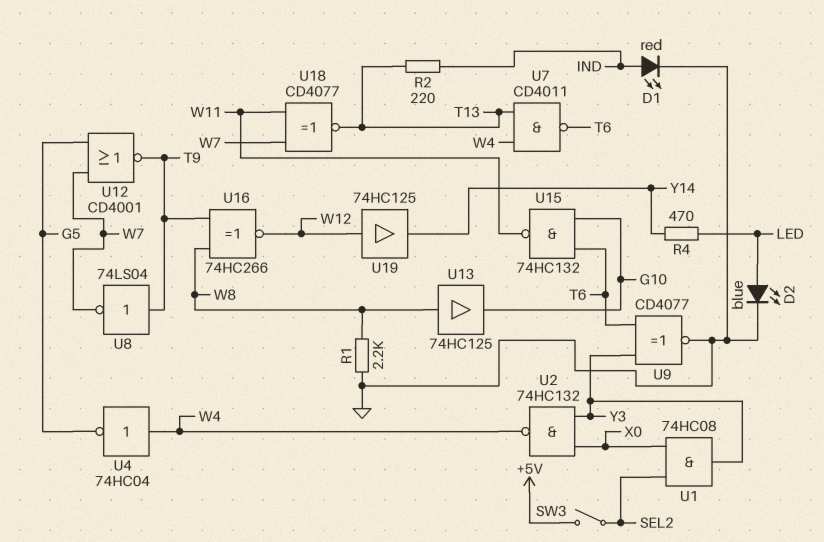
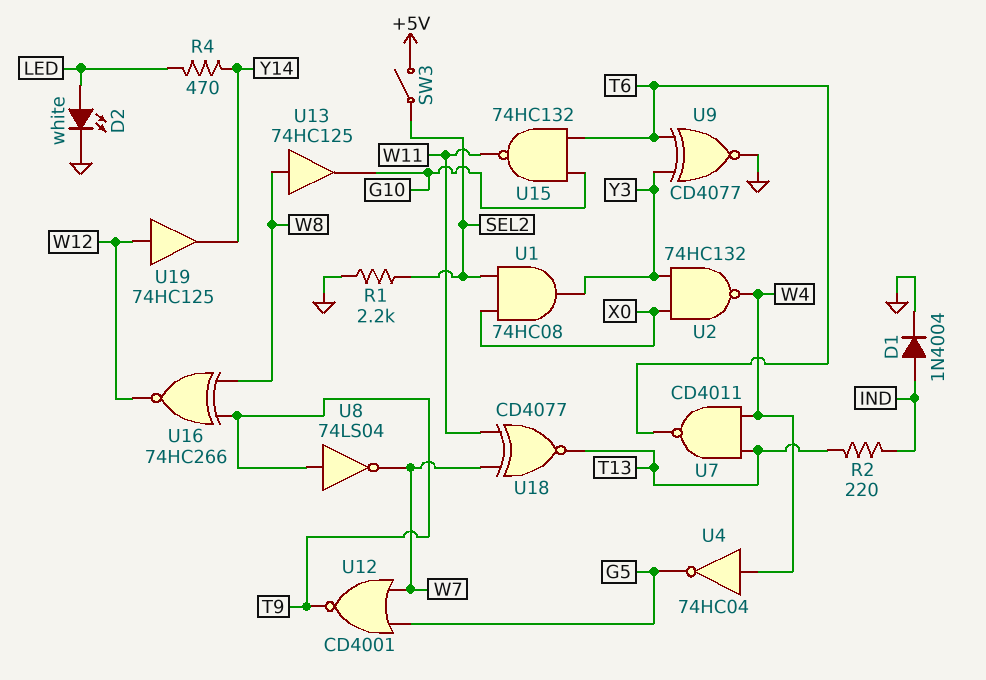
D1: LED red (A IND, K GND) -> diode 1N4004 (A IND, K GND)
D2: LED blue (A LED, K GND) -> LED white (A LED, K GND)
R1: 2.2k (GND, W8) -> 2.2k (GND, SEL2)

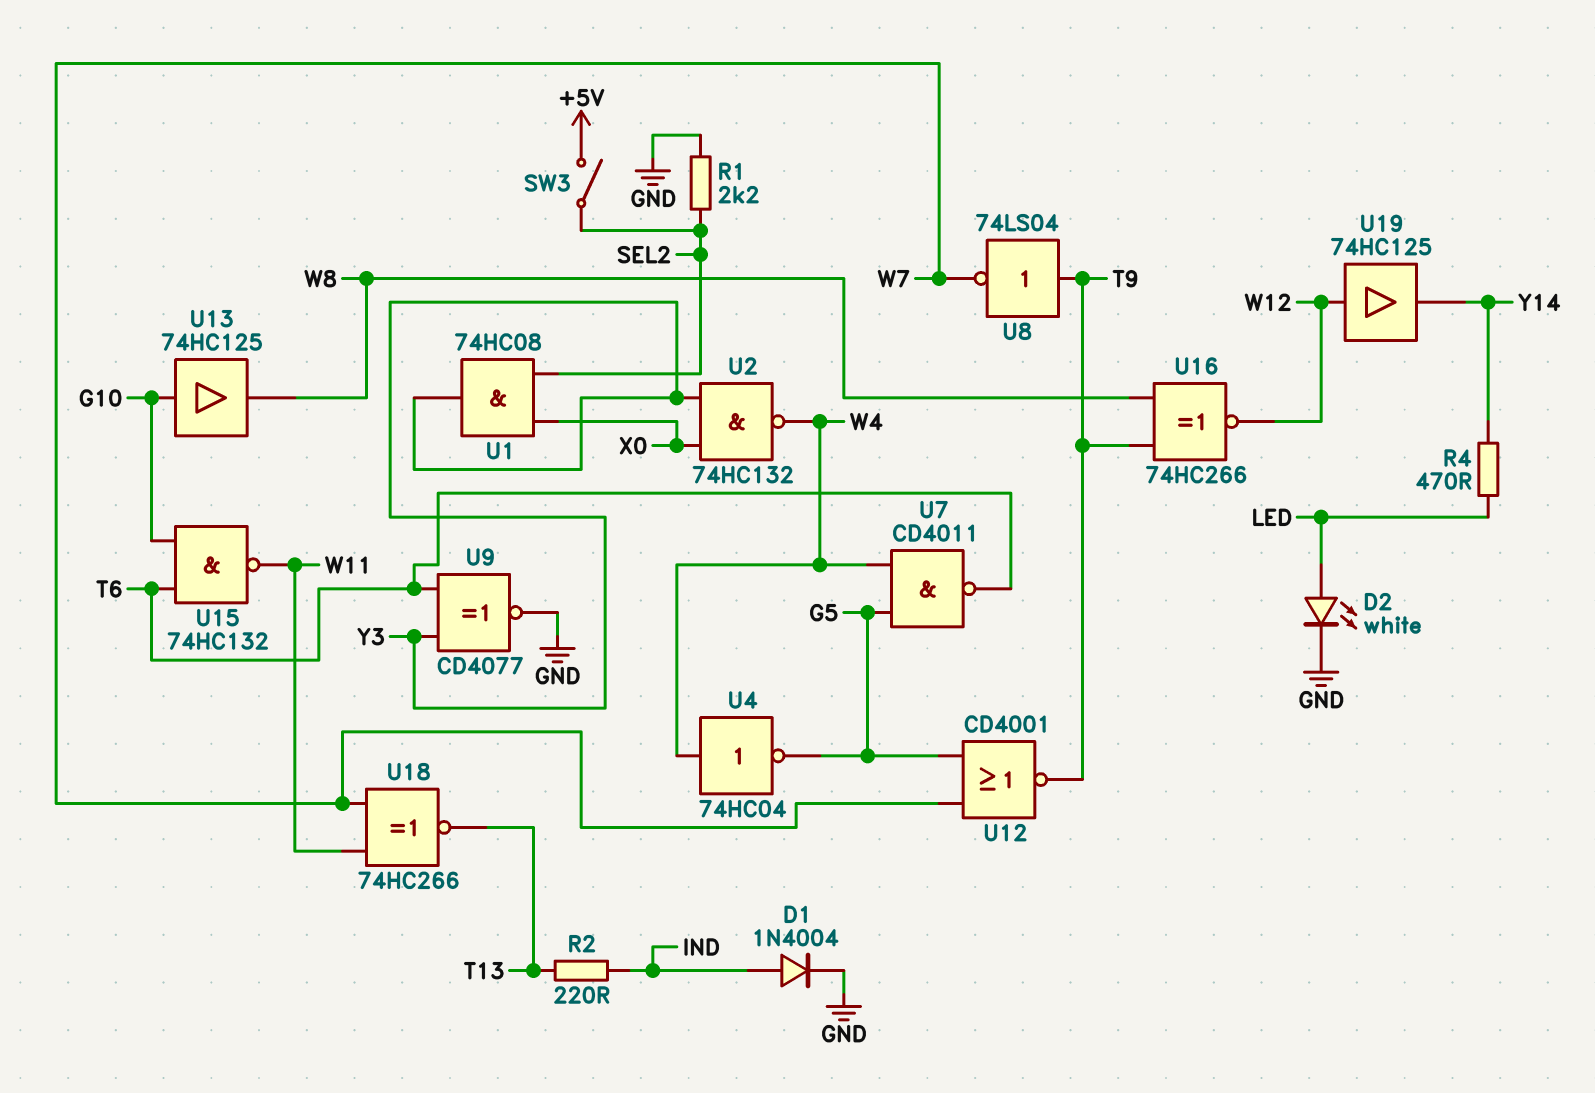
U7: NAND CD4011 (in T13, in W4, out T6) -> NAND CD4011 (in G5, in W4, out T6)
U13: buffer 74HC125 (in W8, out G10) -> buffer 74HC125 (in G10, out W8)
U18: XNOR CD4077 (in W7, in W11, out T13) -> XNOR 74HC266 (in W7, in W11, out T13)

